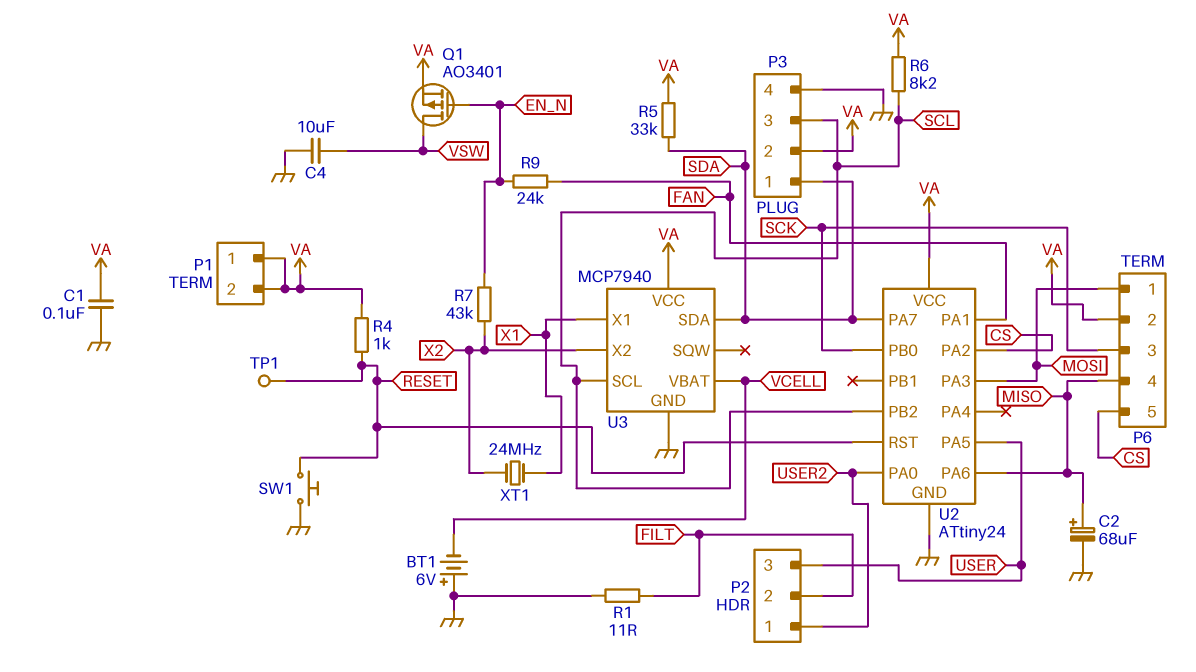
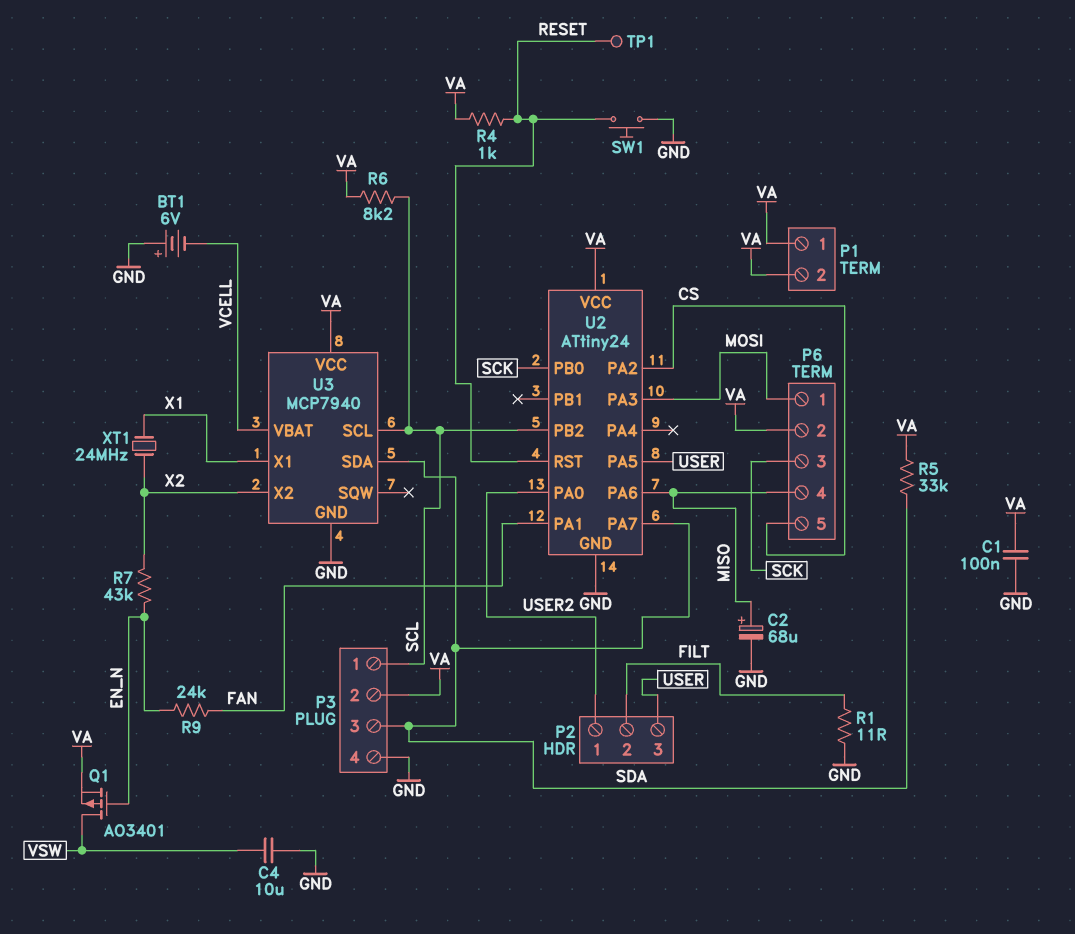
P3 pin 1: SDA -> SCL
P3 pin 3: SCL -> SDA

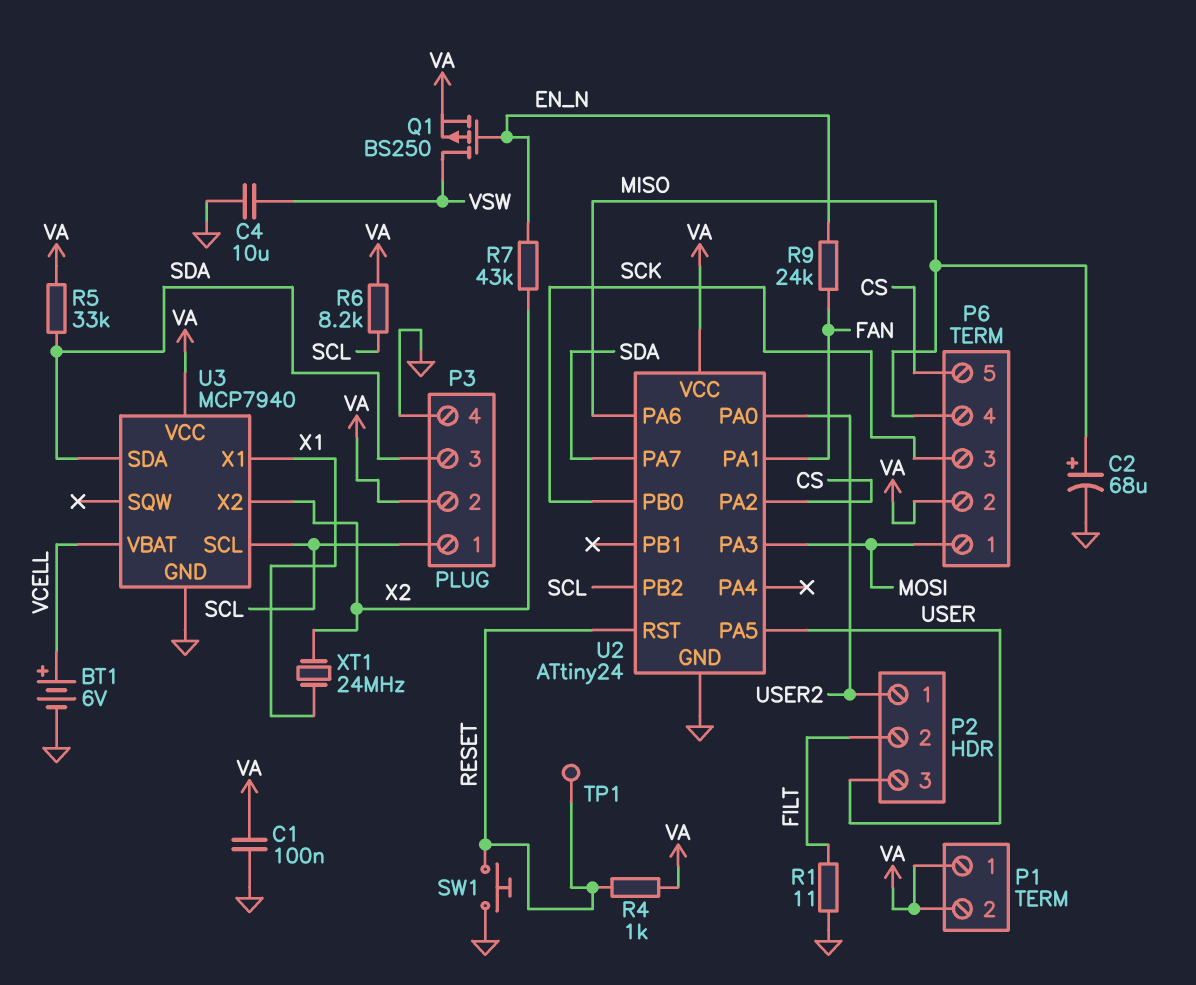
BT1: 6V (plus GND, minus VCELL) -> 6V (plus VCELL, minus GND)
Q1: PMOS AO3401 (G EN_N, D VSW, S VA) -> PMOS BS250 (G EN_N, D VSW, S VA)

